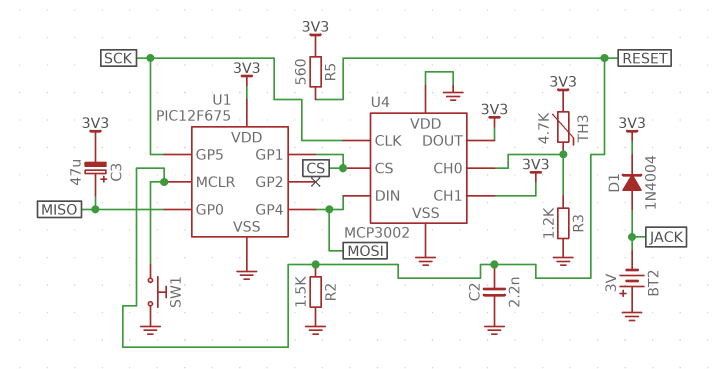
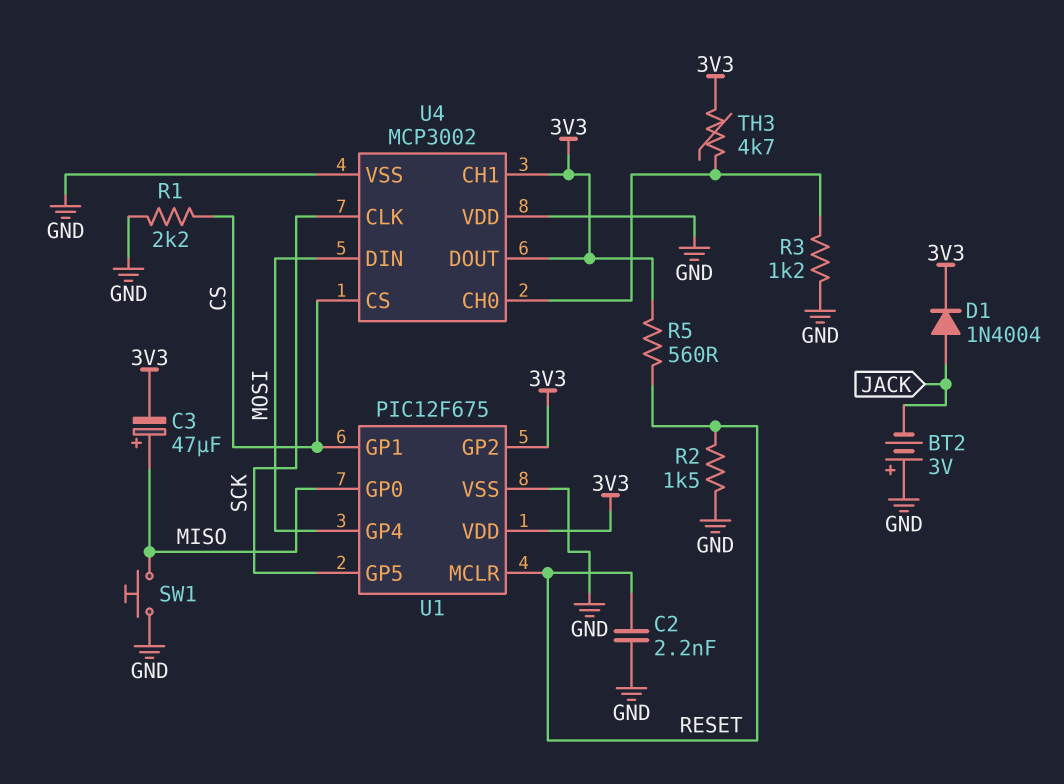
R1: none -> 2.2k (CS, GND)
SW1: button (GND, RESET) -> button (GND, MISO)
U1 pin GP2: none -> 3V3

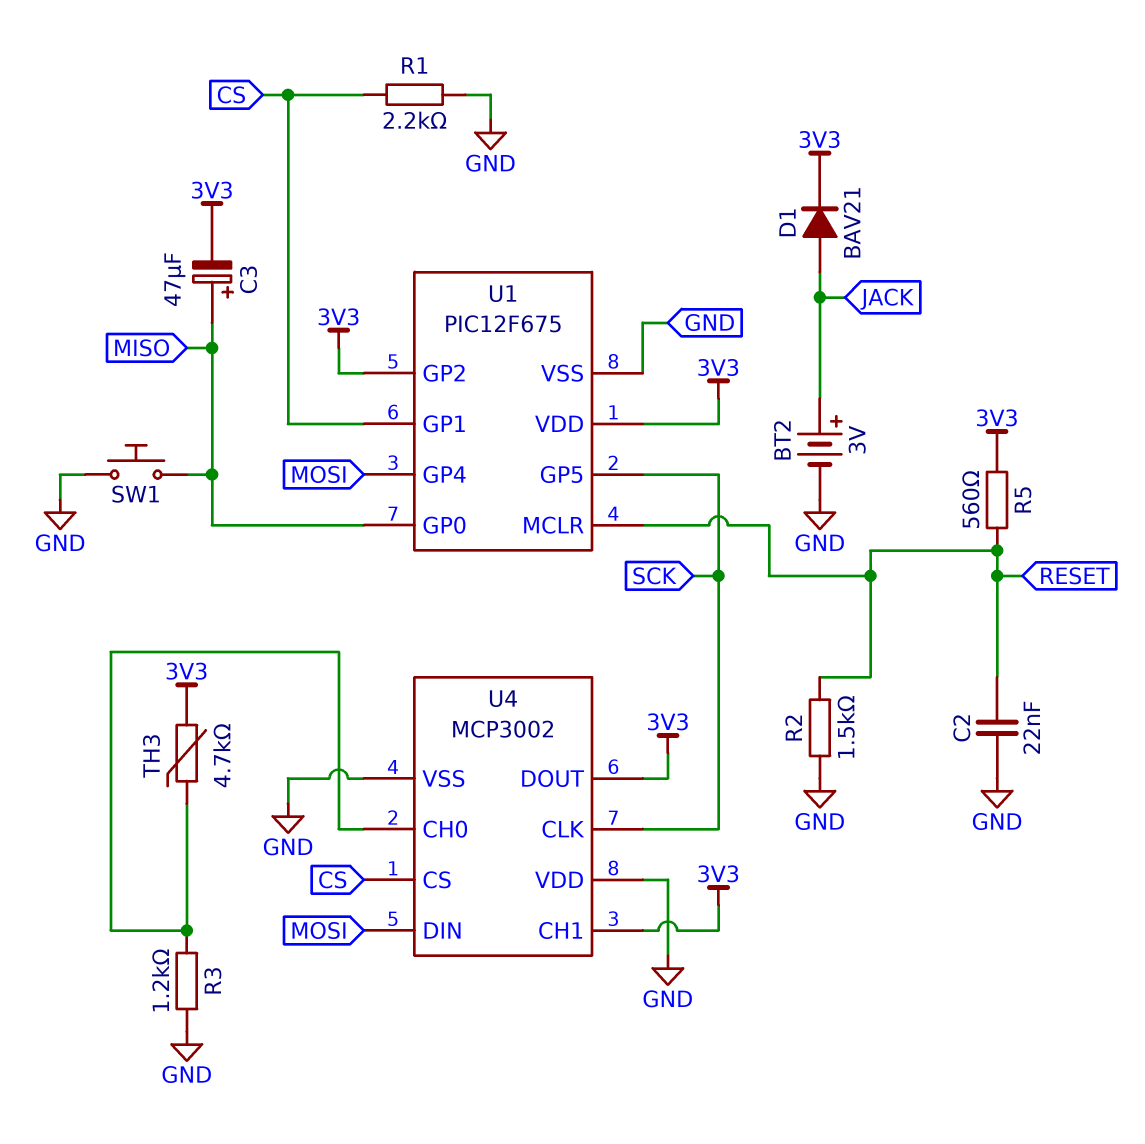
BT2: 3V (plus GND, minus JACK) -> 3V (plus JACK, minus GND)
C2: 2.2nF (GND, RESET) -> 22nF (GND, RESET)
D1: diode 1N4004 (A JACK, K 3V3) -> diode BAV21 (A JACK, K 3V3)

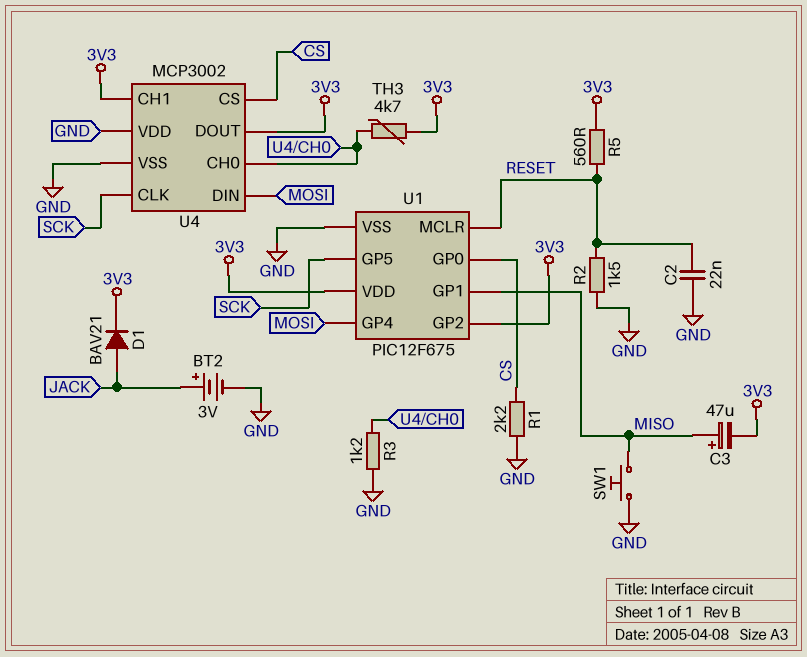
U1 pin GP0: MISO -> CS
U1 pin GP1: CS -> MISO

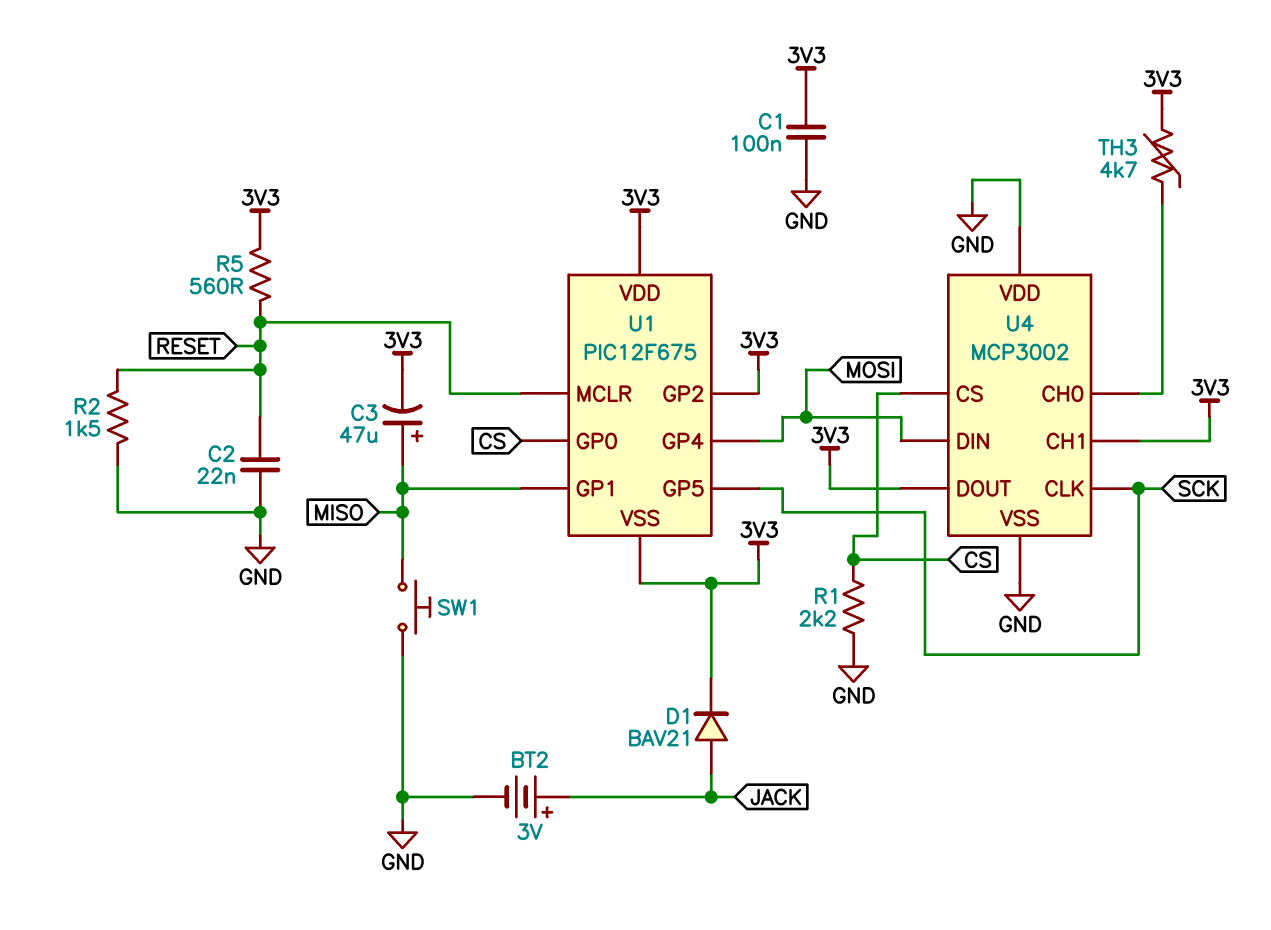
C1: none -> 100nF (3V3, GND)
R3: 1.2k (GND, U4/CH0) -> none
U1 pin VSS: GND -> 3V3

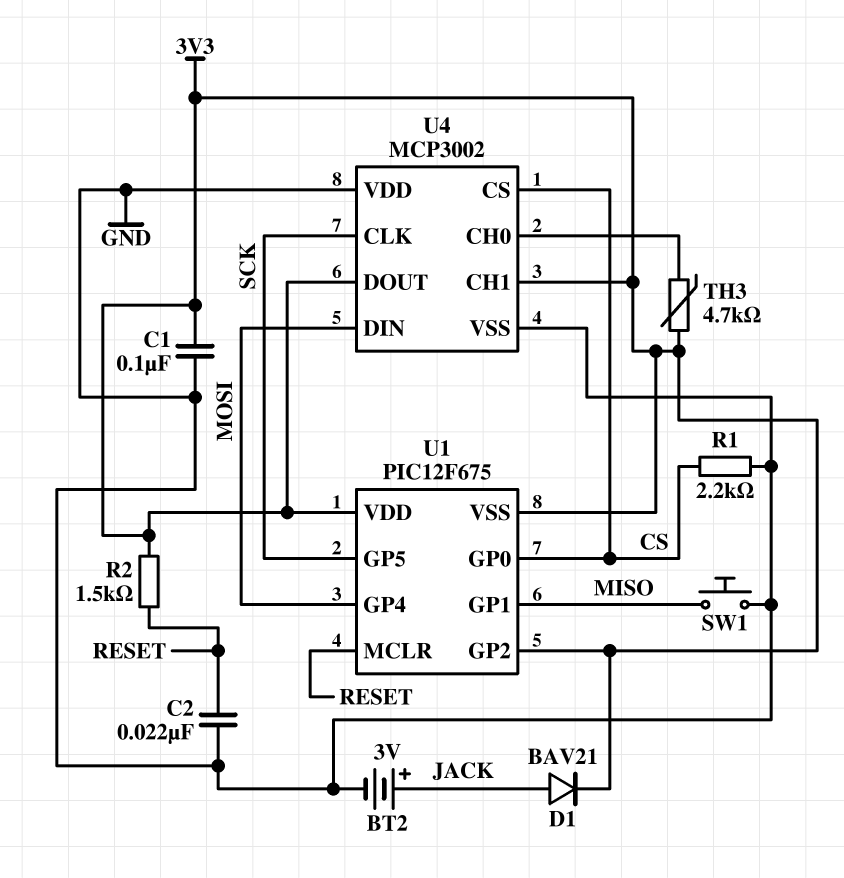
C3: 47uF (plus MISO, minus 3V3) -> none
R2: 1.5k (GND, RESET) -> 1.5k (3V3, RESET)
R5: 560 (3V3, RESET) -> none

